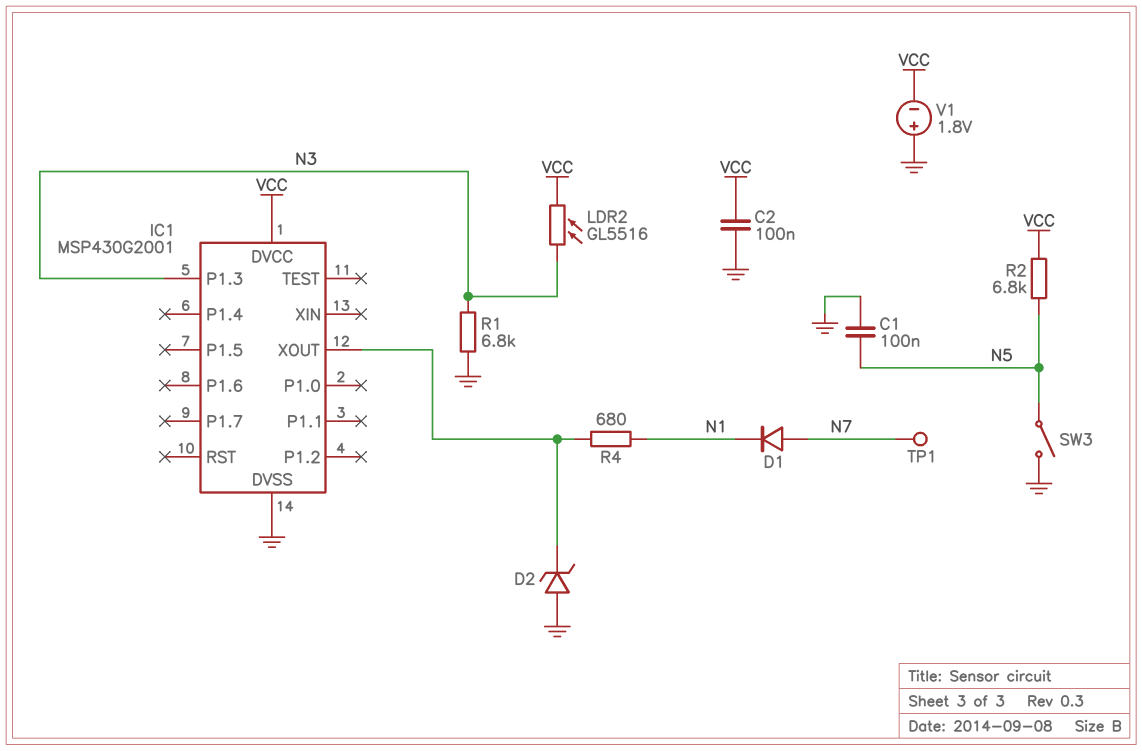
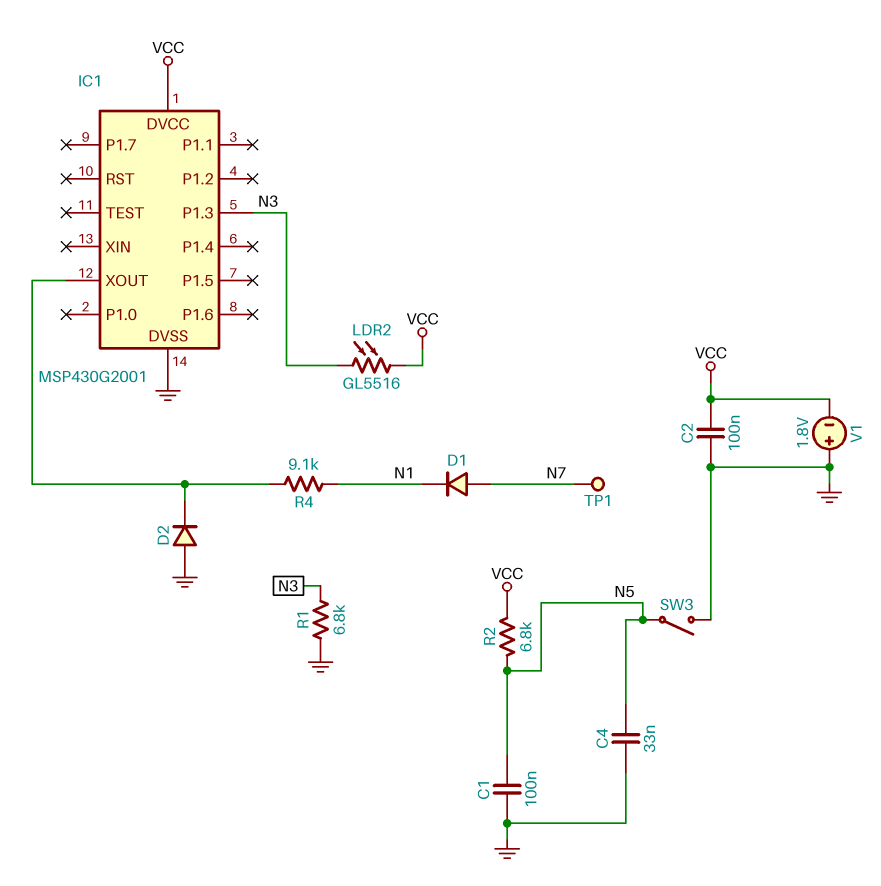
C4: none -> 33nF (GND, N5)
D2: zener (A GND, K IC1/XOUT) -> diode (A GND, K IC1/XOUT)
R4: 680 (IC1/XOUT, N1) -> 9.1k (IC1/XOUT, N1)

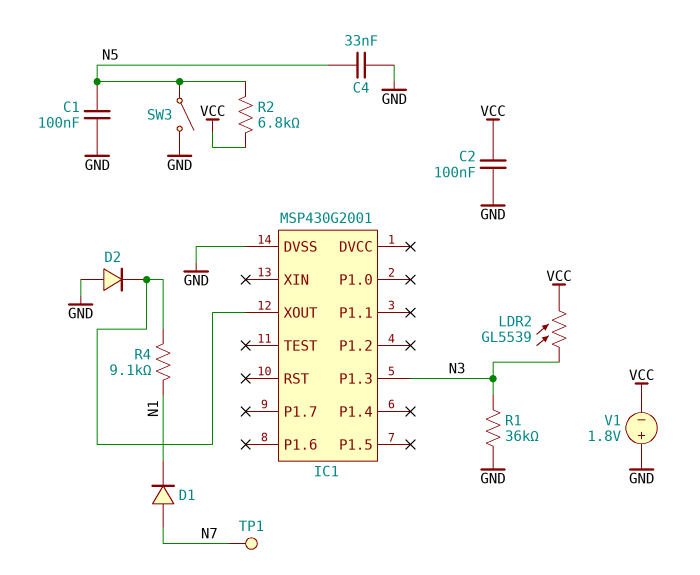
IC1 pin DVCC: VCC -> none
LDR2: GL5516 (N3, VCC) -> GL5539 (N3, VCC)
R1: 6.8k (GND, N3) -> 36k (GND, N3)

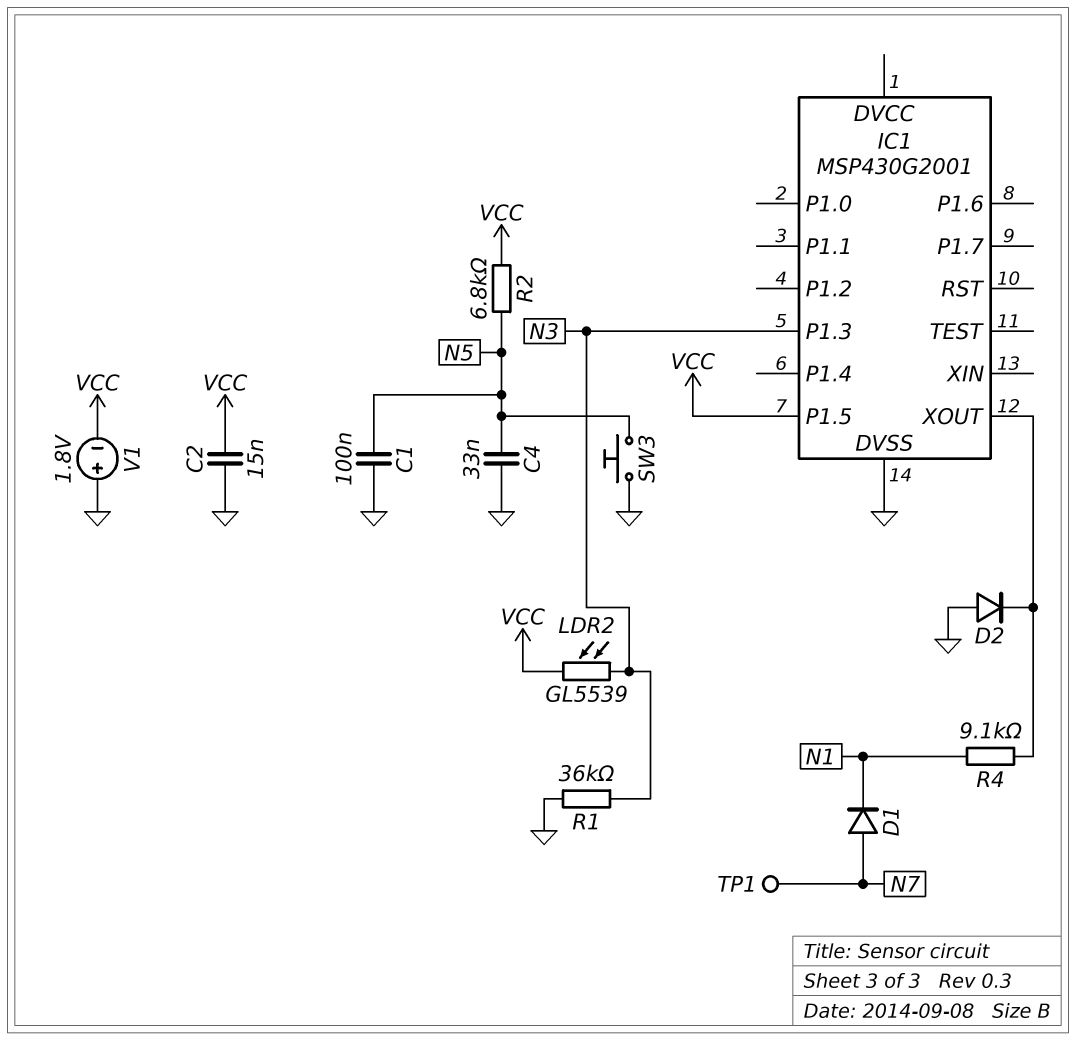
C2: 100nF (GND, VCC) -> 15nF (GND, VCC)
IC1 pin P1.5: none -> VCC
SW3: switch (GND, N5) -> button (GND, N5)

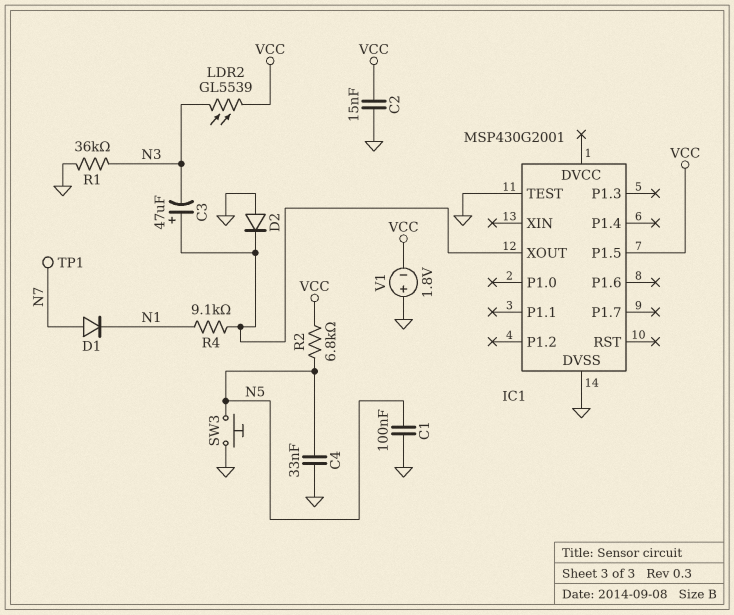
C3: none -> 47uF (plus IC1/XOUT, minus N3)
IC1 pin P1.3: N3 -> none
IC1 pin TEST: none -> GND

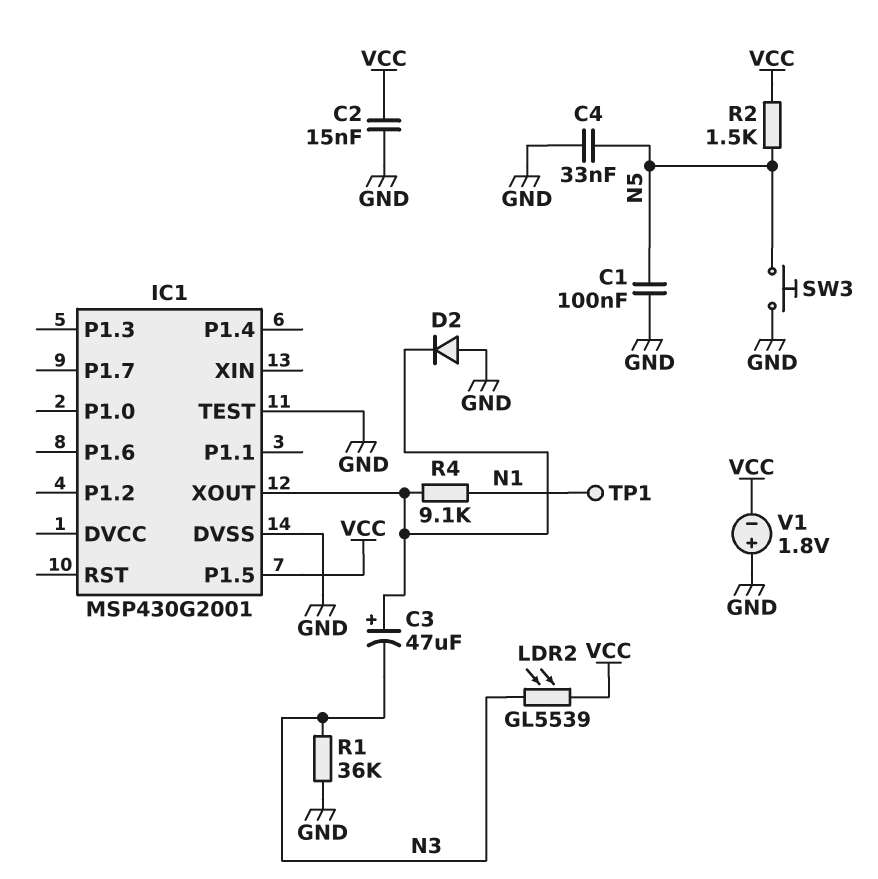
D1: diode (A N7, K N1) -> none
R2: 6.8k (N5, VCC) -> 1.5k (N5, VCC)
TP1: test point (N7) -> test point (N1)

